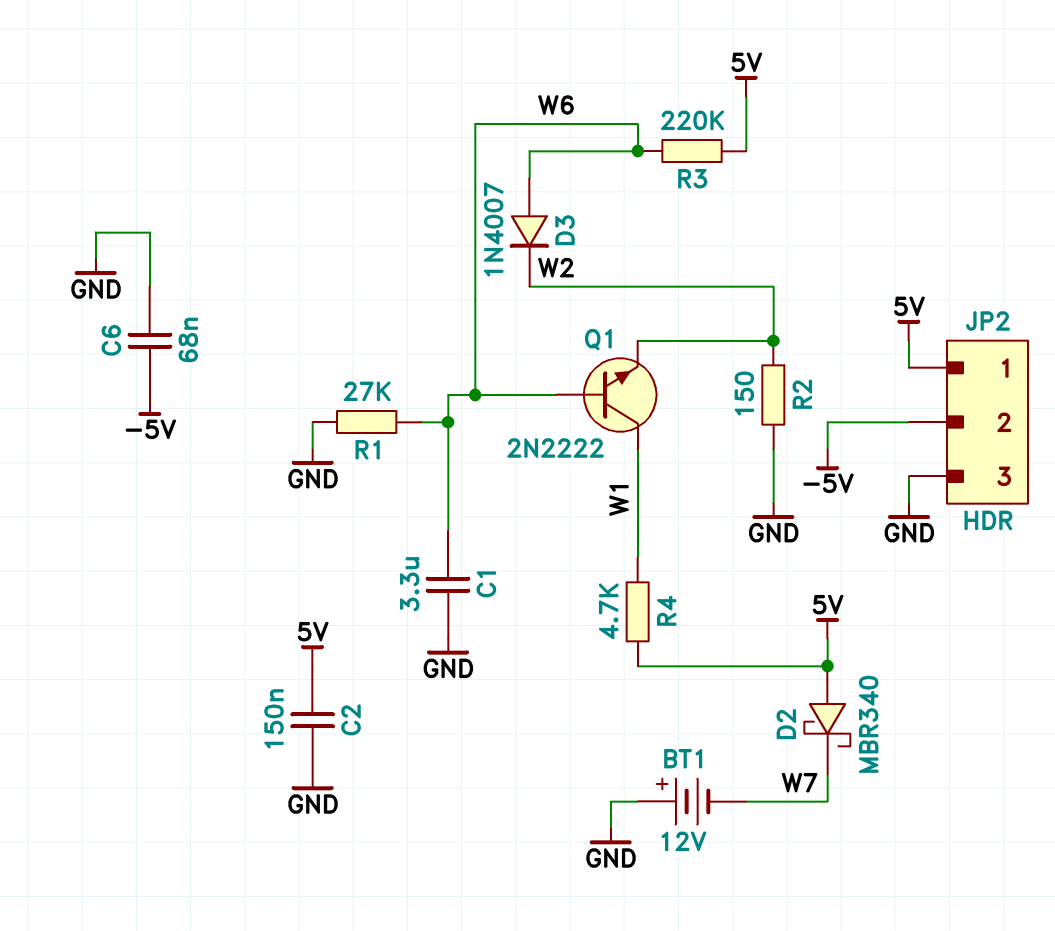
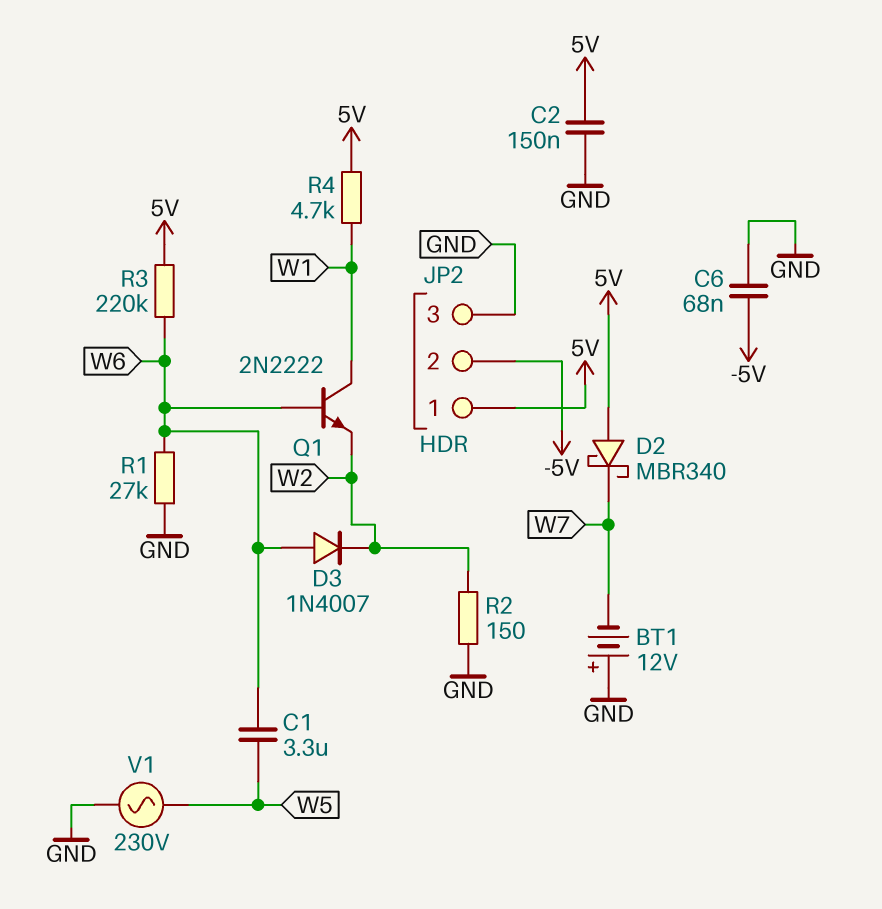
C1: 3.3uF (GND, W6) -> 3.3uF (W5, W6)
V1: none -> AC 230V (GND, W5)

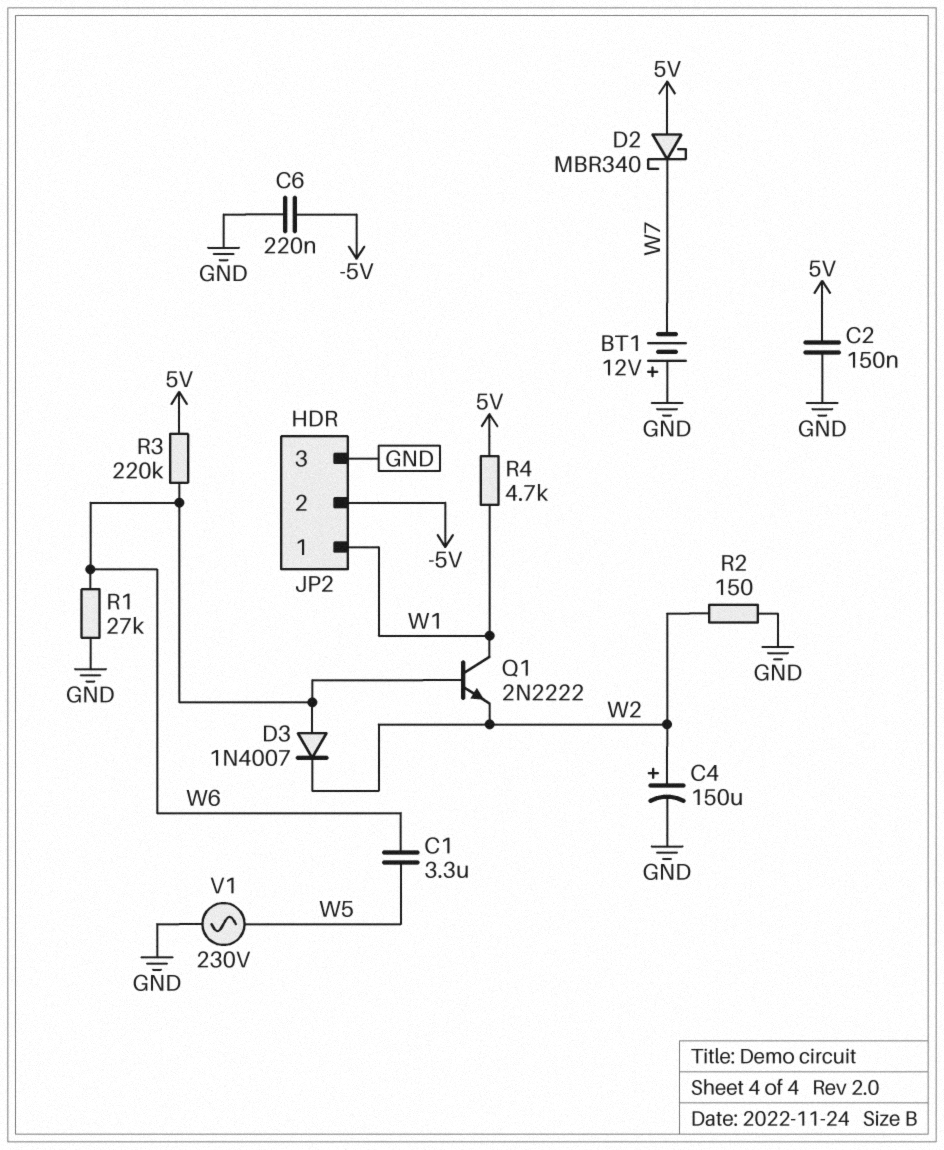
C4: none -> 150uF (plus W2, minus GND)
C6: 68nF (-5V, GND) -> 220nF (-5V, GND)
JP2 pin 1: 5V -> W1

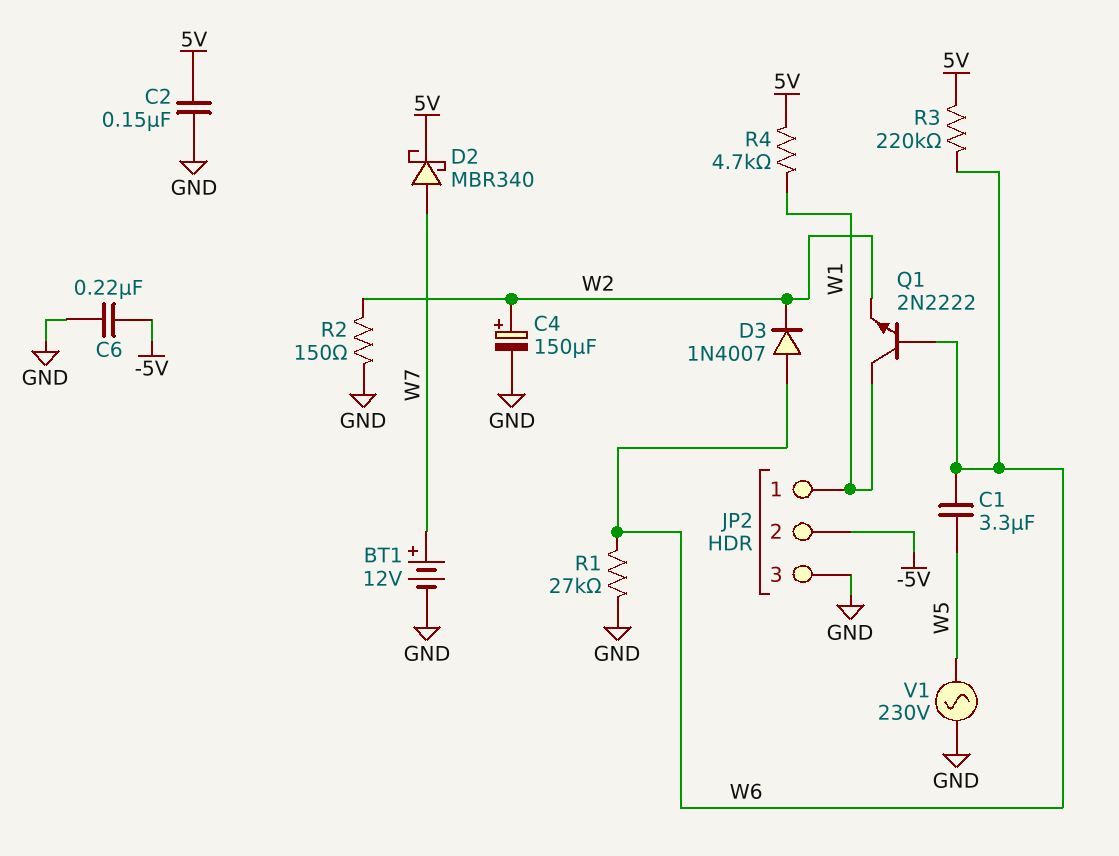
BT1: 12V (plus GND, minus W7) -> 12V (plus W7, minus GND)
D2: schottky MBR340 (A 5V, K W7) -> schottky MBR340 (A W7, K 5V)

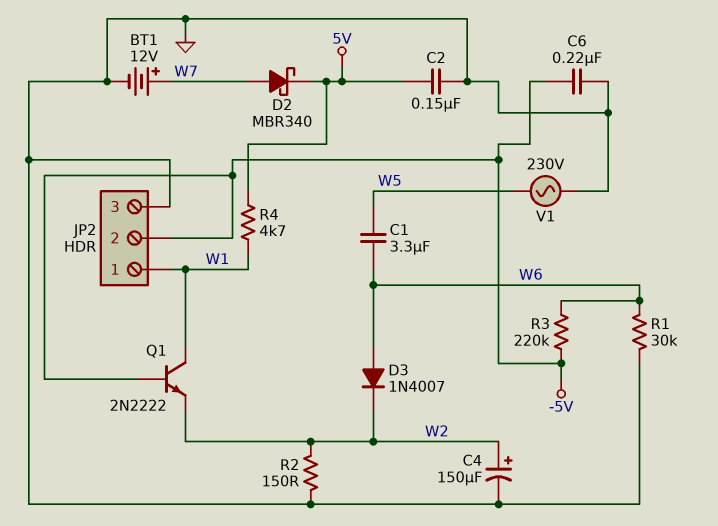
Q1: NPN 2N2222 (B W6, C W1, E W2) -> NPN 2N2222 (B -5V, C W1, E W2)
R1: 27k (GND, W6) -> 30k (GND, W6)
R3: 220k (5V, W6) -> 220k (-5V, W6)

